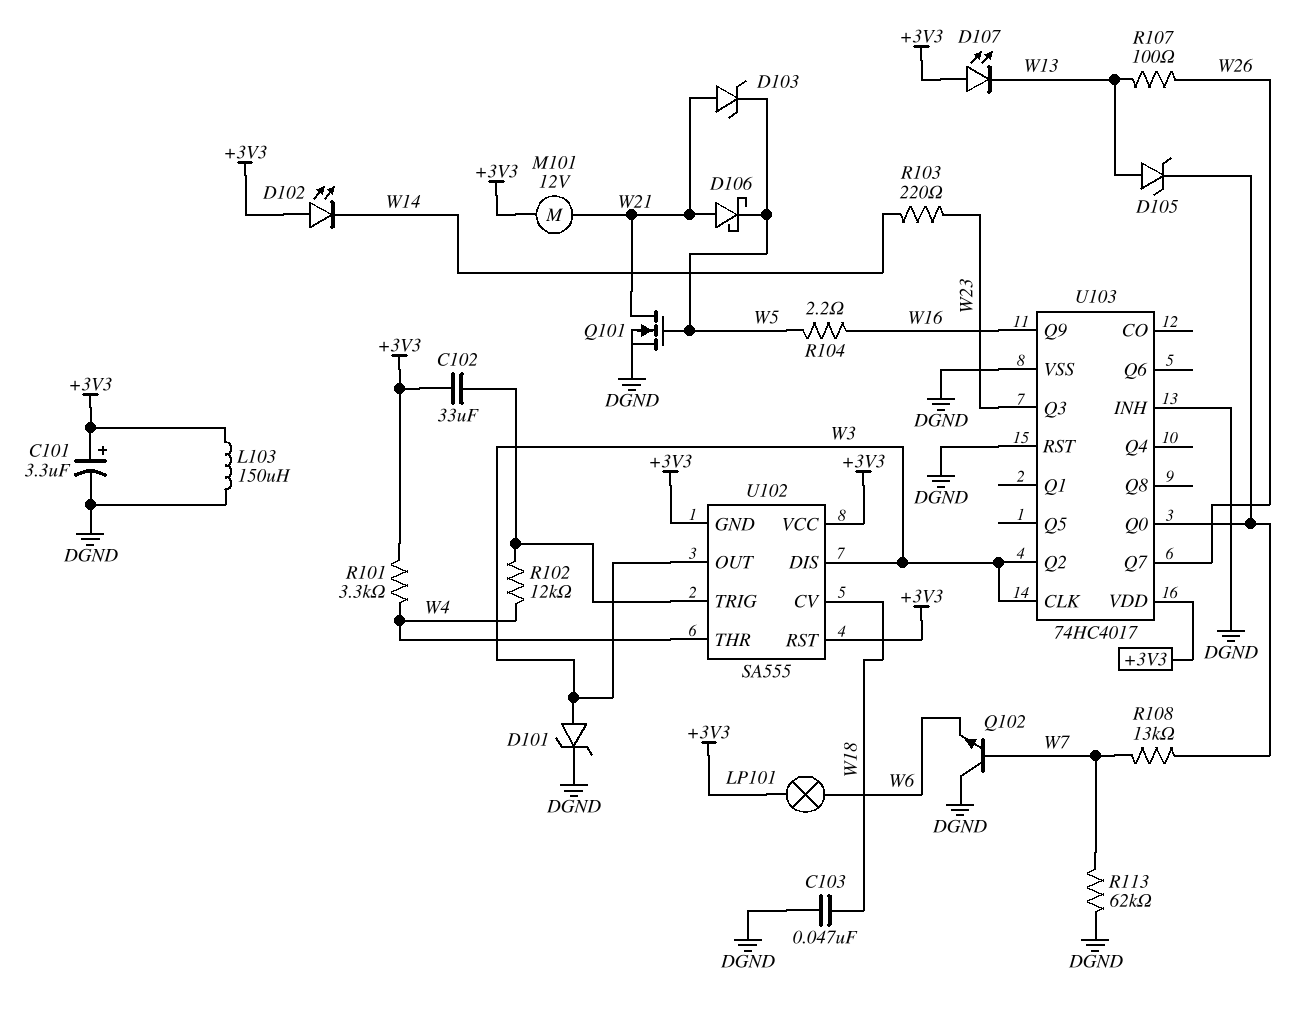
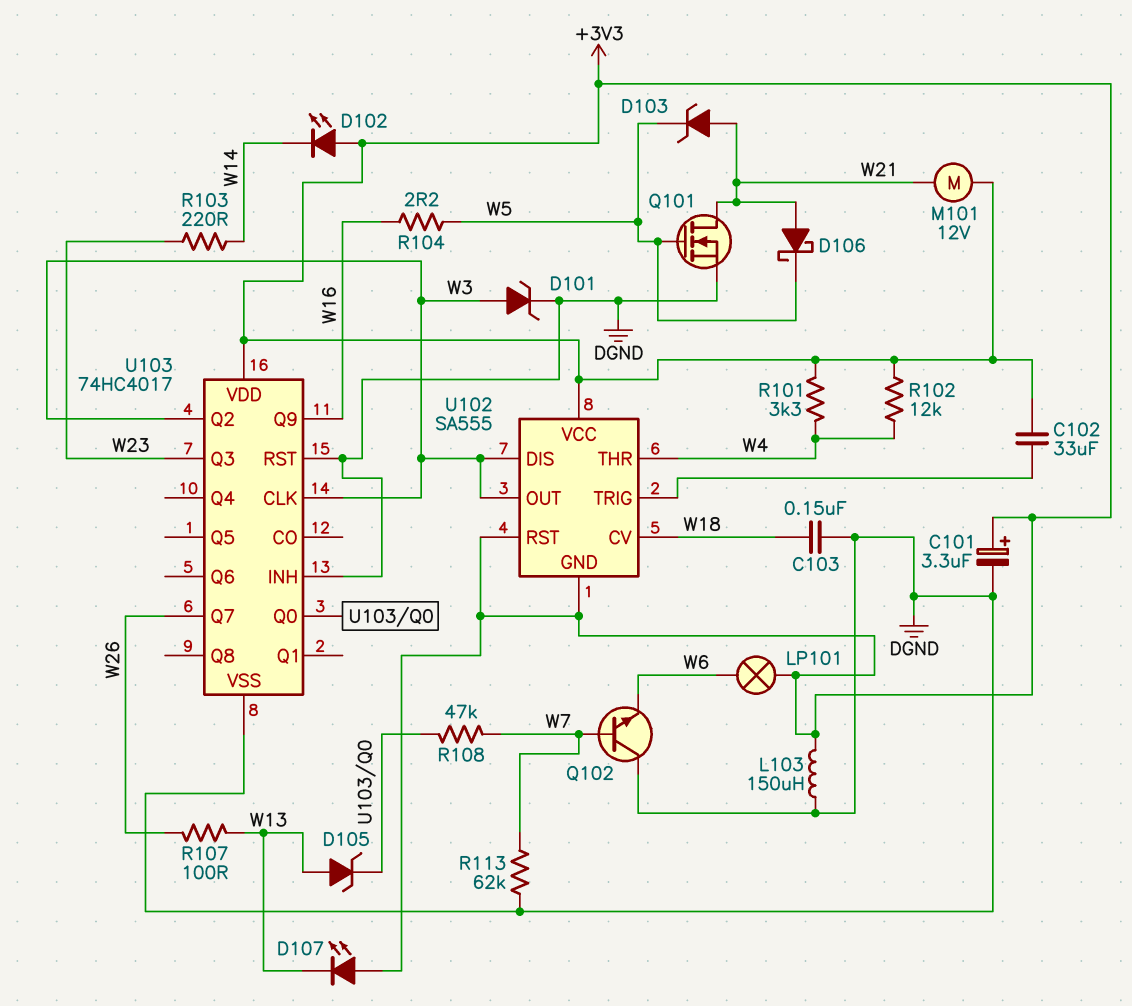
C103: 47nF (DGND, W18) -> 150nF (DGND, W18)
R102: 12k (U102/TRIG, W4) -> 12k (+3V3, W4)
R108: 13k (U103/Q0, W7) -> 47k (U103/Q0, W7)

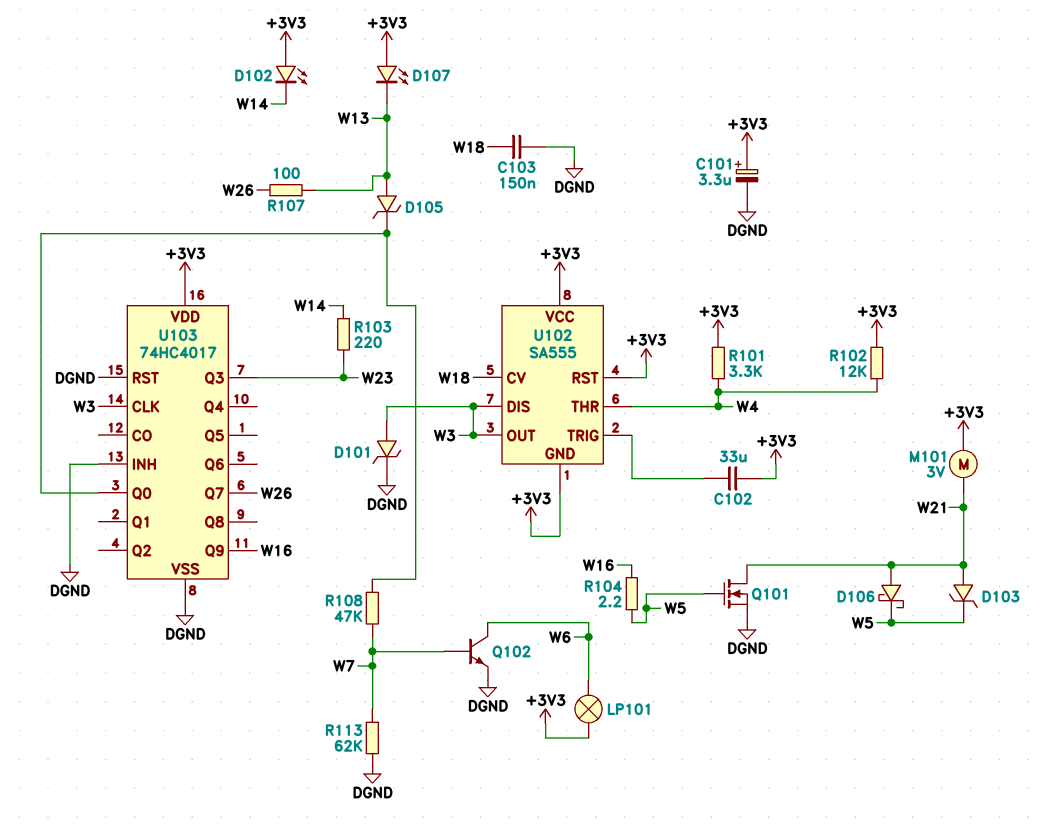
L103: 150uH (+3V3, DGND) -> none
M101: motor 12V (+3V3, W21) -> motor 3V (+3V3, W21)
Q102: NPN (B W7, C DGND, E W6) -> NPN (B W7, C W6, E DGND)
U103 pin Q2: W3 -> none

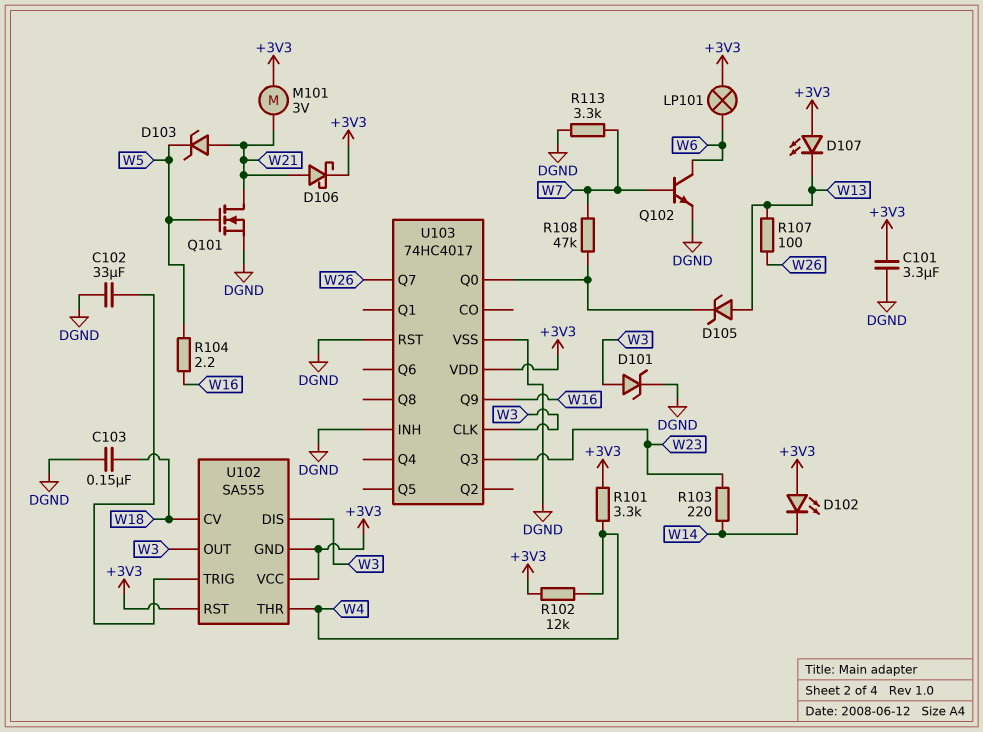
C101: 3.3uF (plus +3V3, minus DGND) -> 3.3uF (+3V3, DGND)
C102: 33uF (+3V3, U102/TRIG) -> 33uF (DGND, U102/TRIG)
D106: schottky (A W21, K W5) -> schottky (A W21, K +3V3)
R113: 62k (DGND, W7) -> 3.3k (DGND, W7)

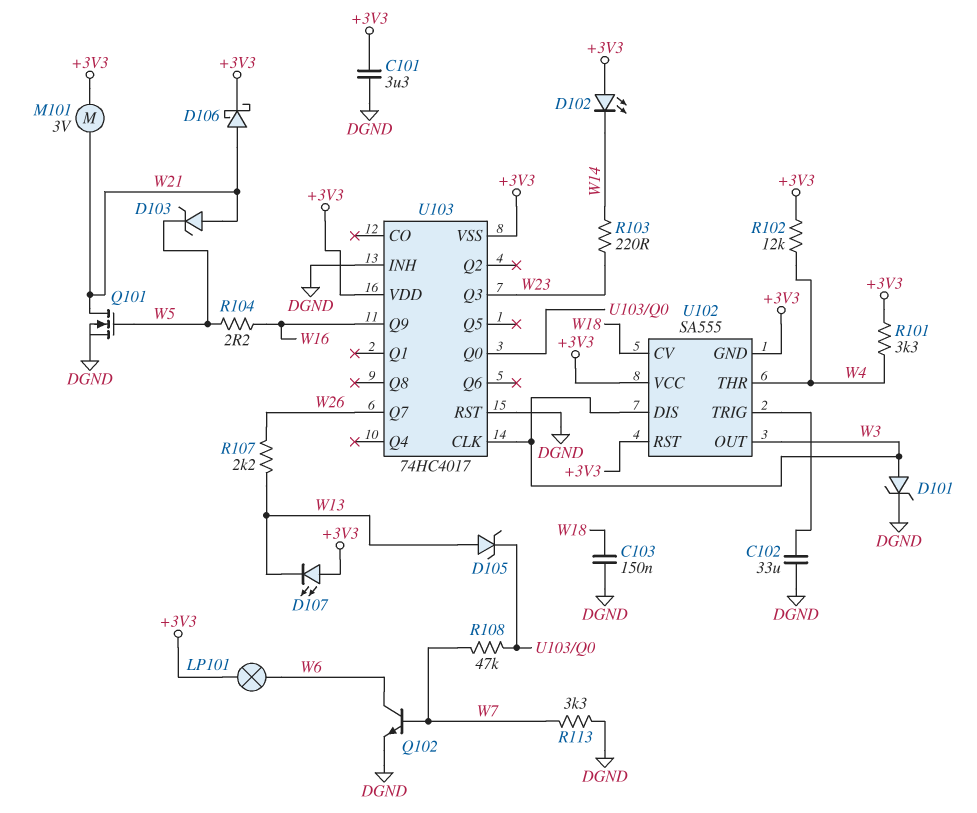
R107: 100 (W13, W26) -> 2.2k (W13, W26)
U103 pin VSS: DGND -> +3V3

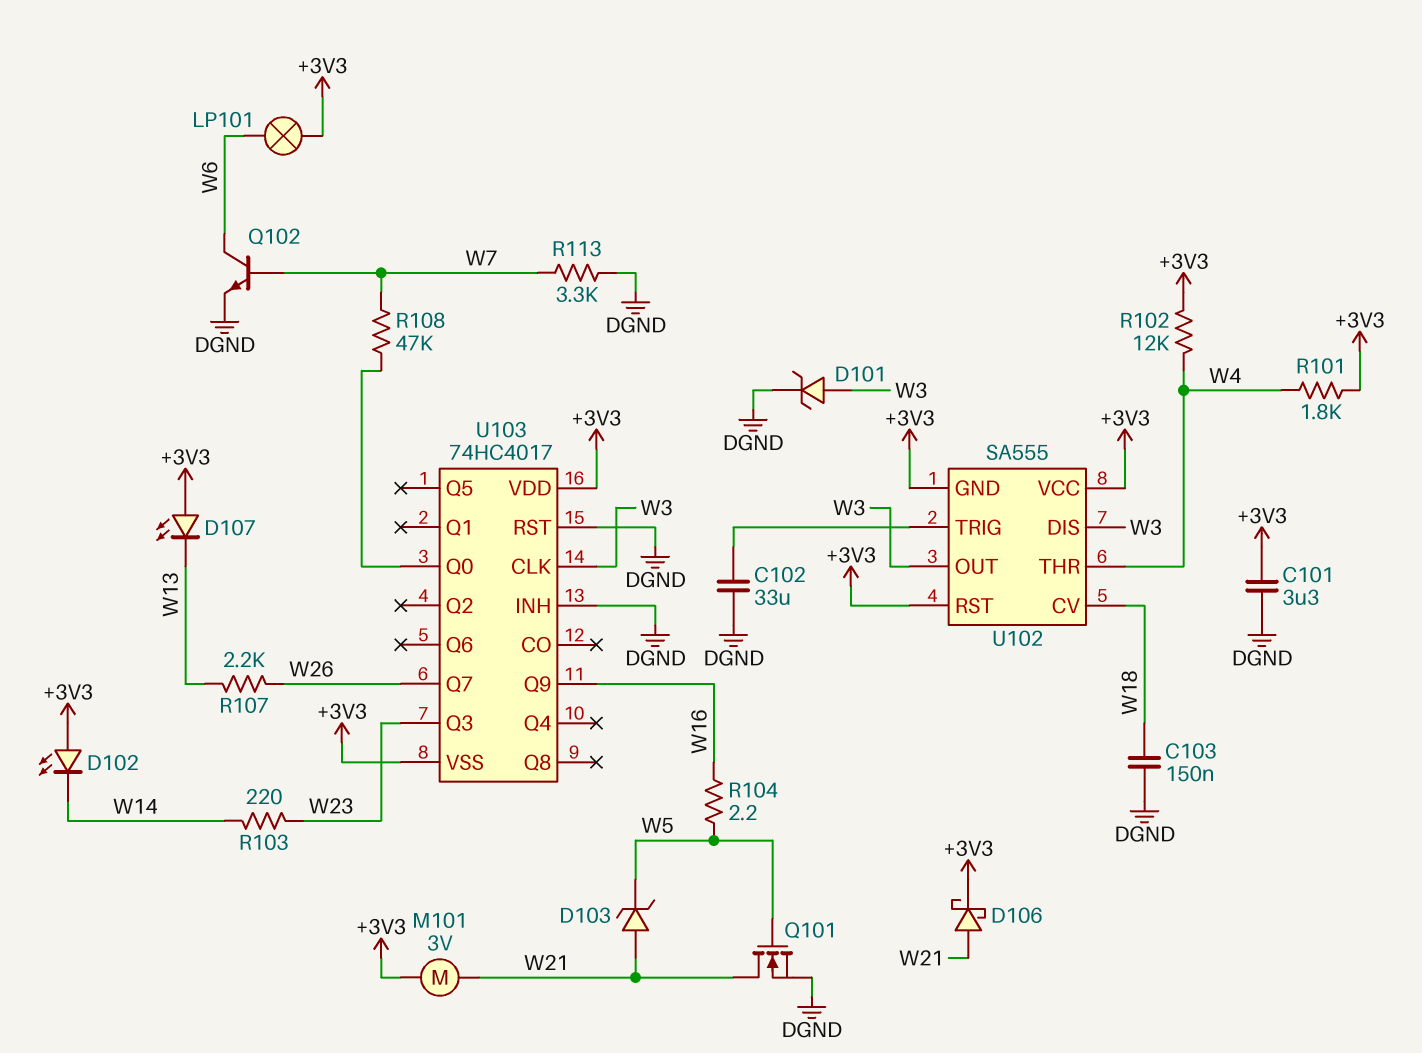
D105: zener (A W13, K U103/Q0) -> none
R101: 3.3k (+3V3, W4) -> 1.8k (+3V3, W4)

